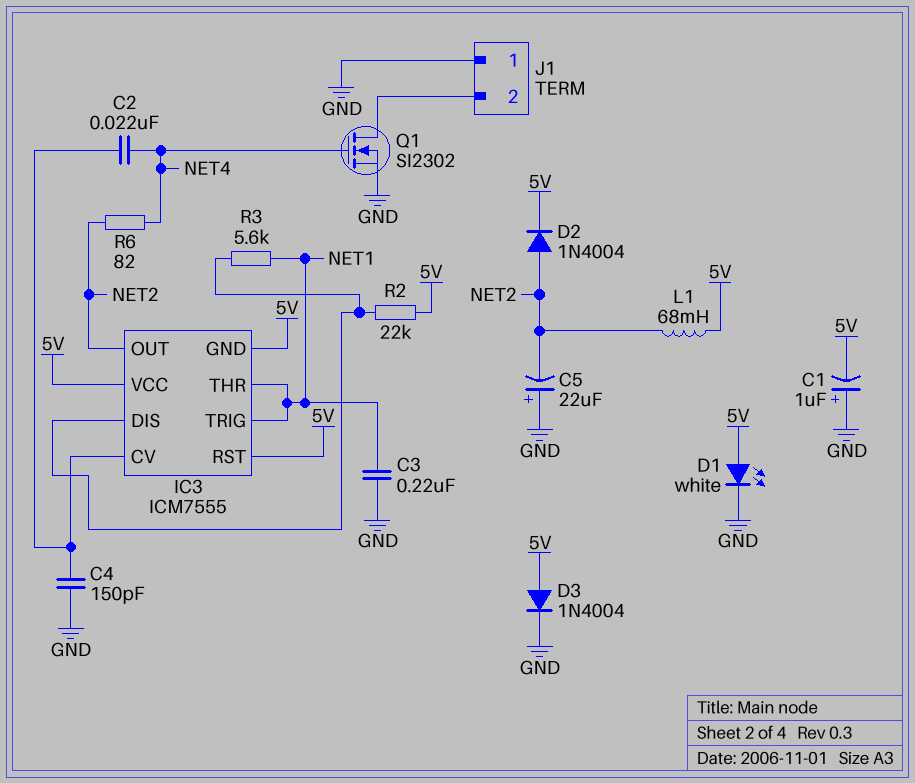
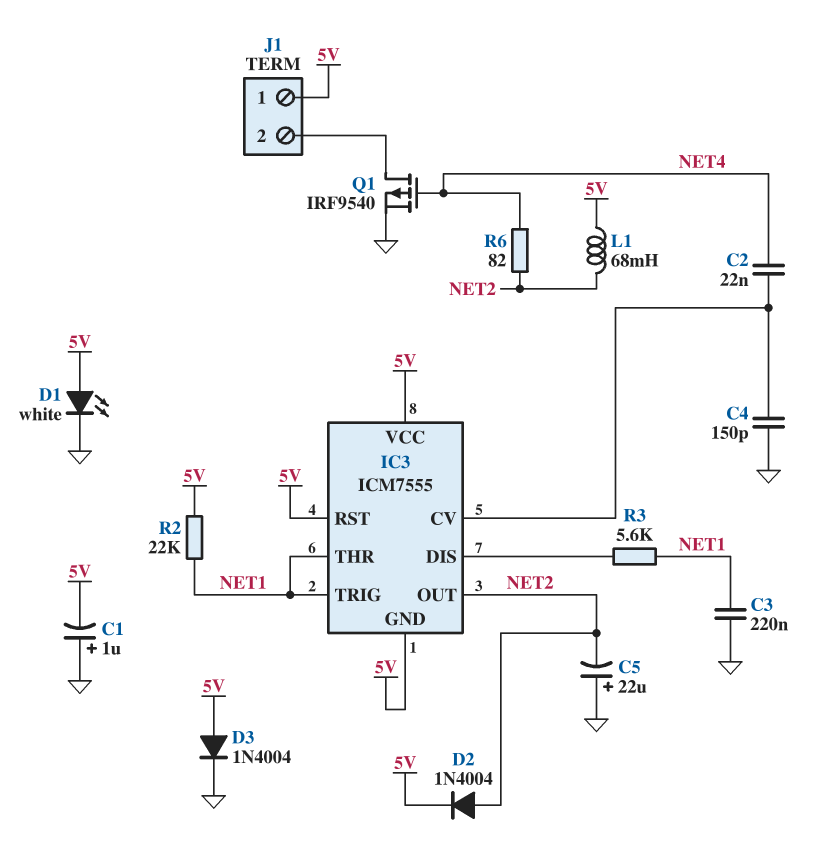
J1 pin 1: GND -> 5V
Q1: NMOS SI2302 (G NET4, D J1/2, S GND) -> PMOS IRF9540 (G NET4, D J1/2, S GND)
R2: 22k (5V, IC3/DIS) -> 22k (5V, NET1)

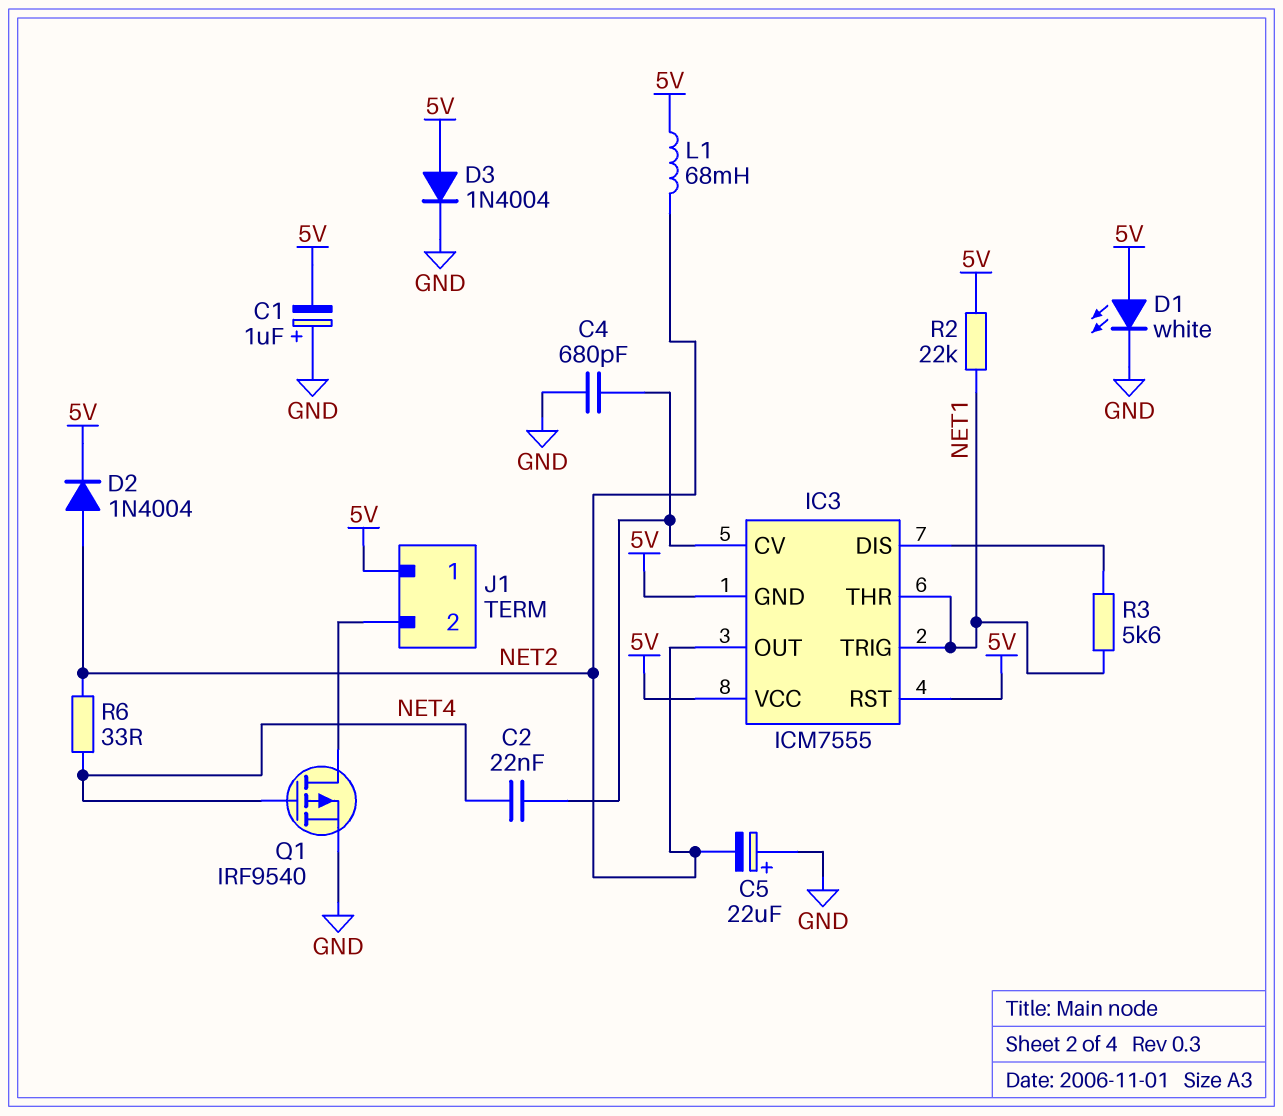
C3: 220nF (GND, NET1) -> none
C4: 150pF (GND, IC3/CV) -> 680pF (GND, IC3/CV)
R6: 82 (NET2, NET4) -> 33 (NET2, NET4)

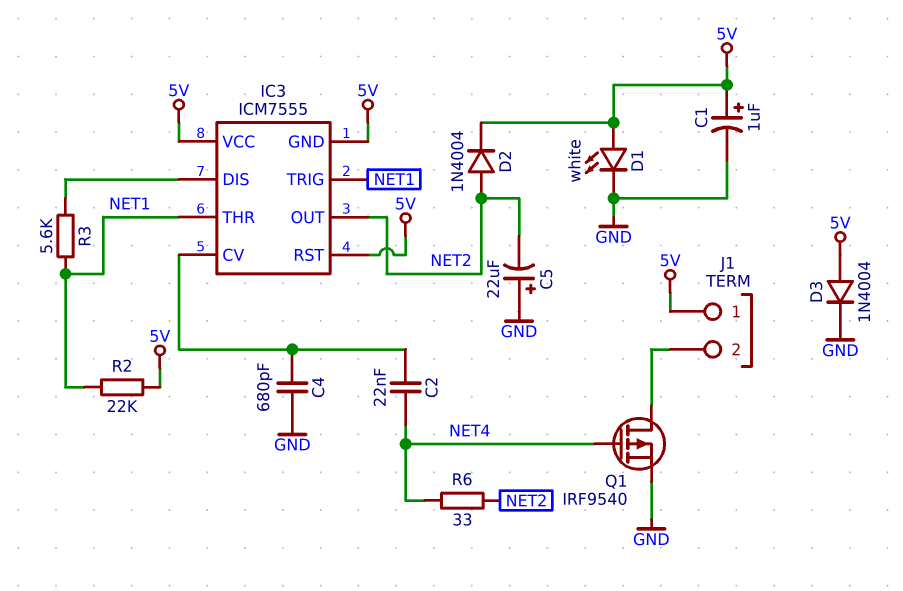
C1: 1uF (plus GND, minus 5V) -> 1uF (plus 5V, minus GND)
L1: 68mH (5V, NET2) -> none

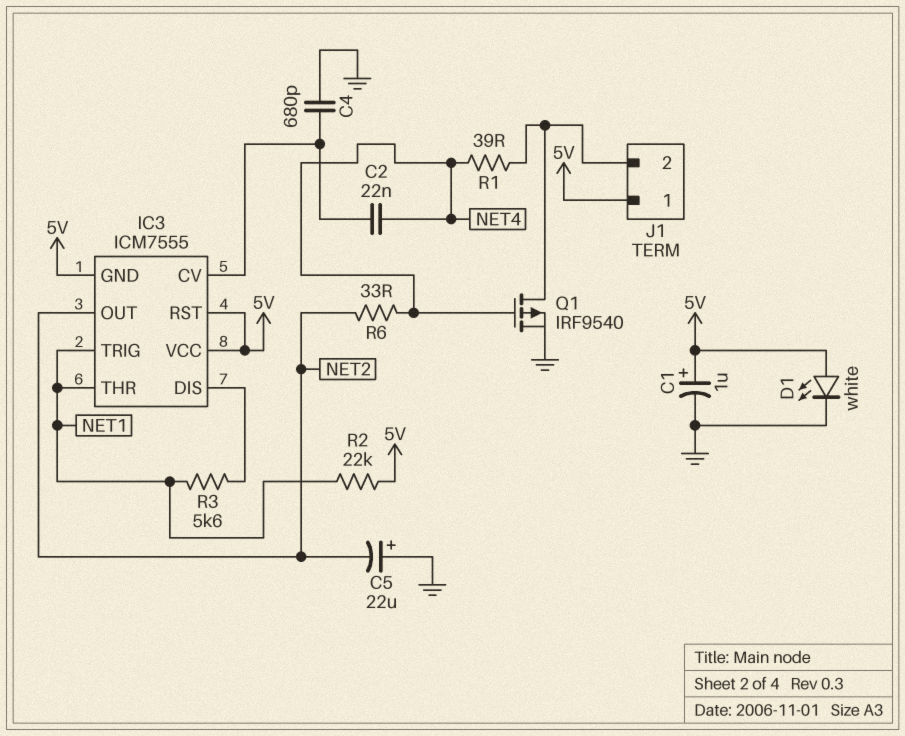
D2: diode 1N4004 (A NET2, K 5V) -> none
D3: diode 1N4004 (A 5V, K GND) -> none
R1: none -> 39 (J1/2, NET4)

